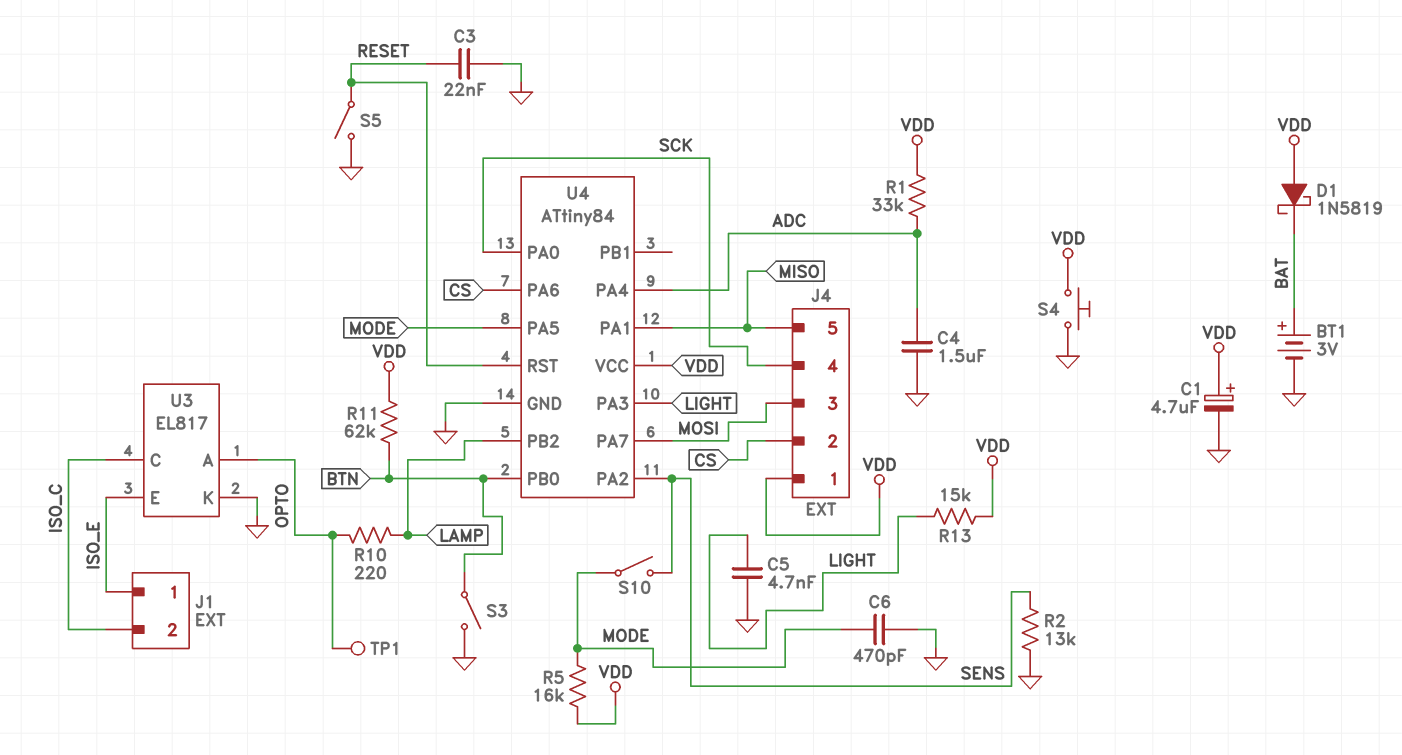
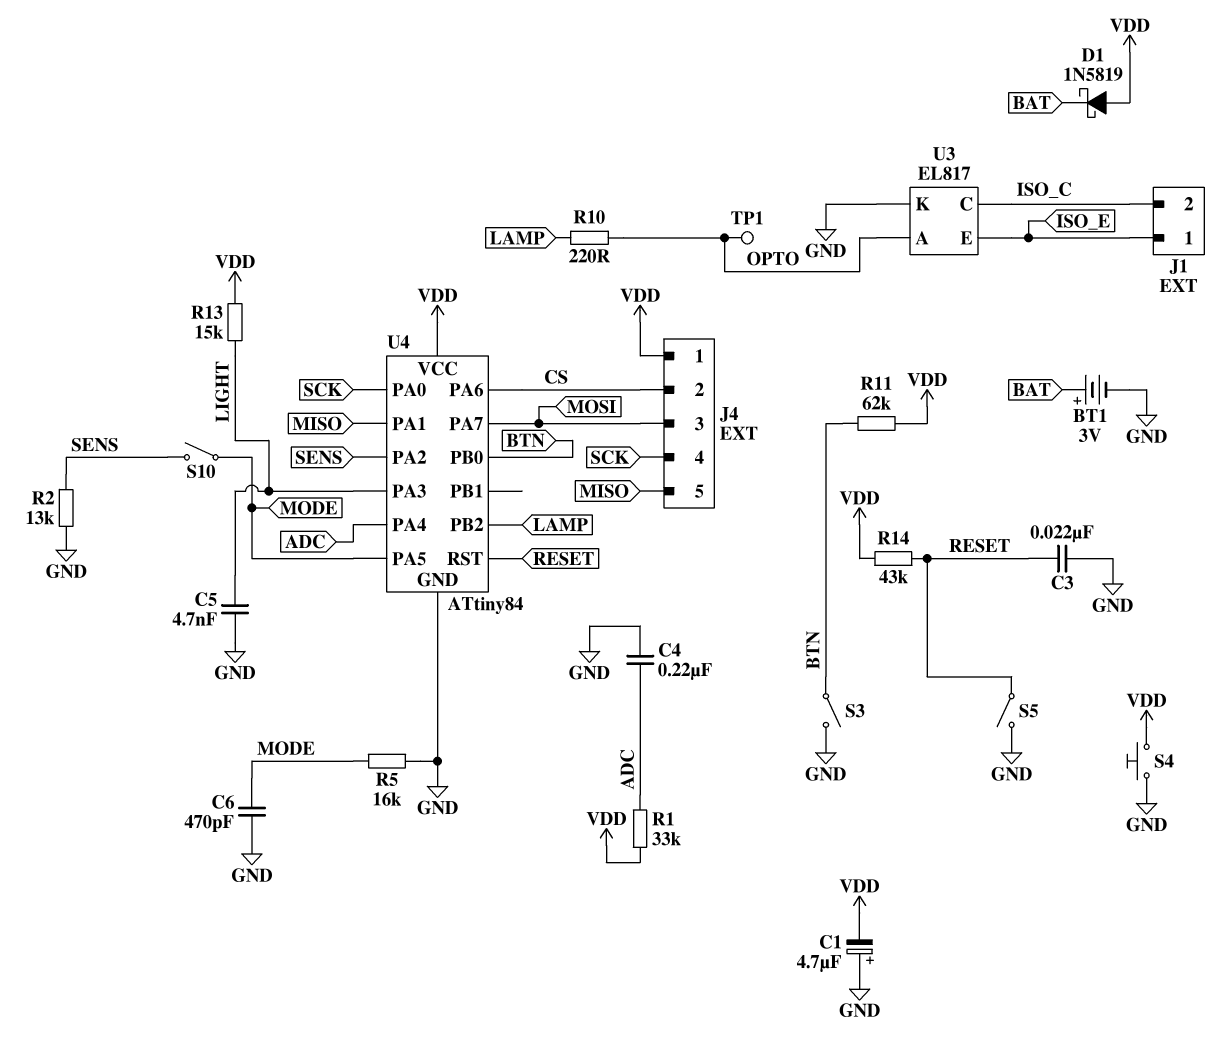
C1: 4.7uF (plus VDD, minus GND) -> 4.7uF (plus GND, minus VDD)
C4: 1.5uF (ADC, GND) -> 220nF (ADC, GND)
R5: 16k (MODE, VDD) -> 16k (GND, MODE)
R14: none -> 43k (RESET, VDD)

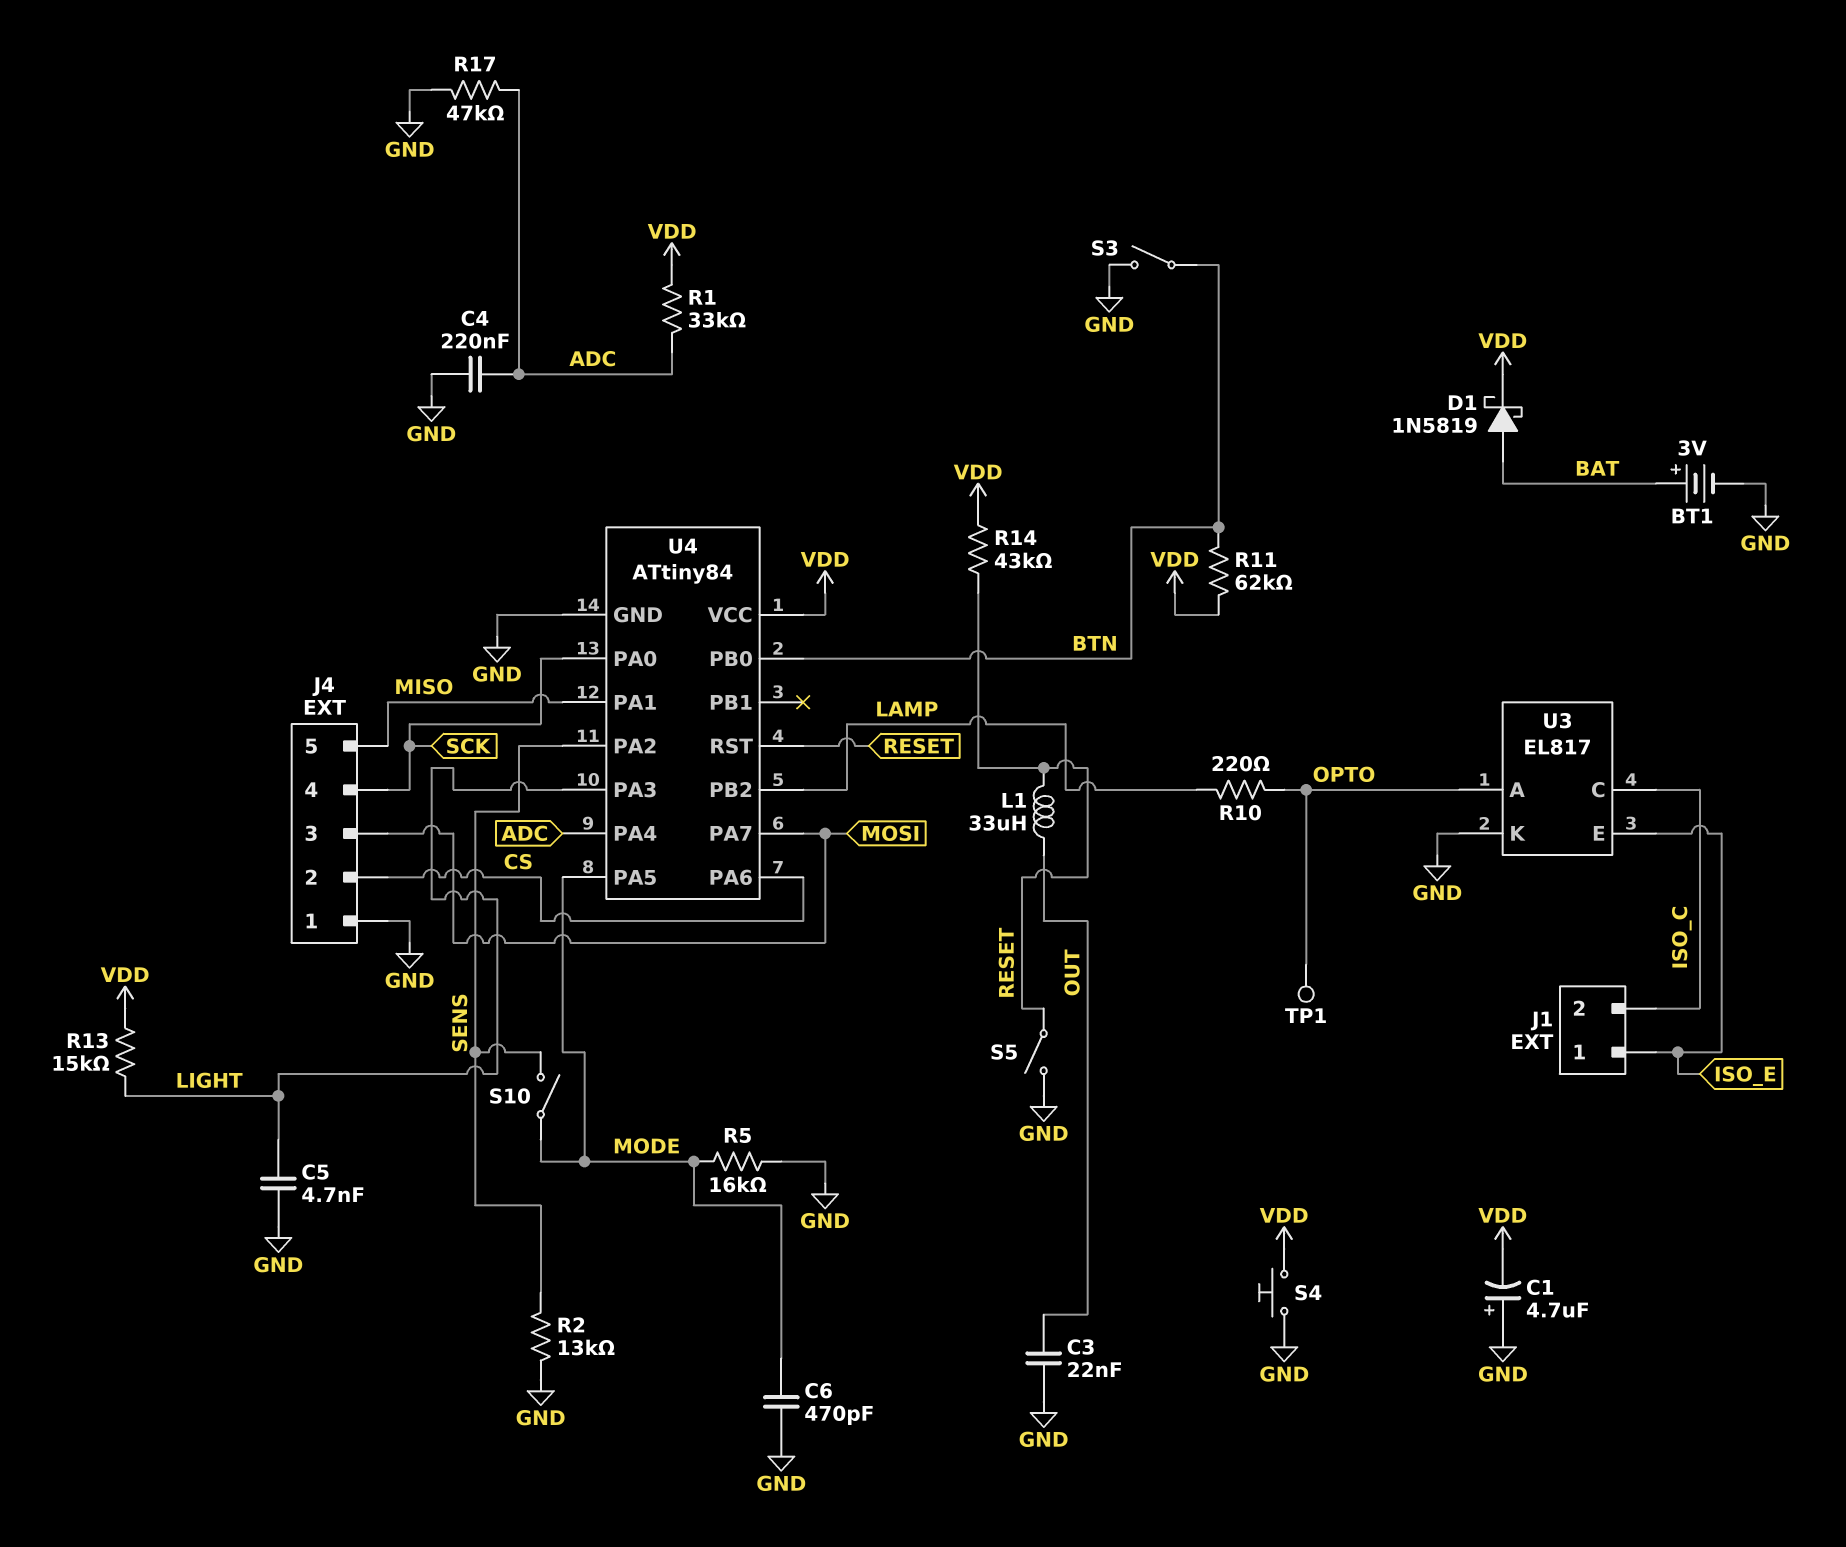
C3: 22nF (GND, RESET) -> 22nF (GND, OUT)
D1: schottky 1N5819 (A VDD, K BAT) -> schottky 1N5819 (A BAT, K VDD)
J4 pin 1: VDD -> GND
L1: none -> 33uH (OUT, RESET)
R17: none -> 47k (ADC, GND)

